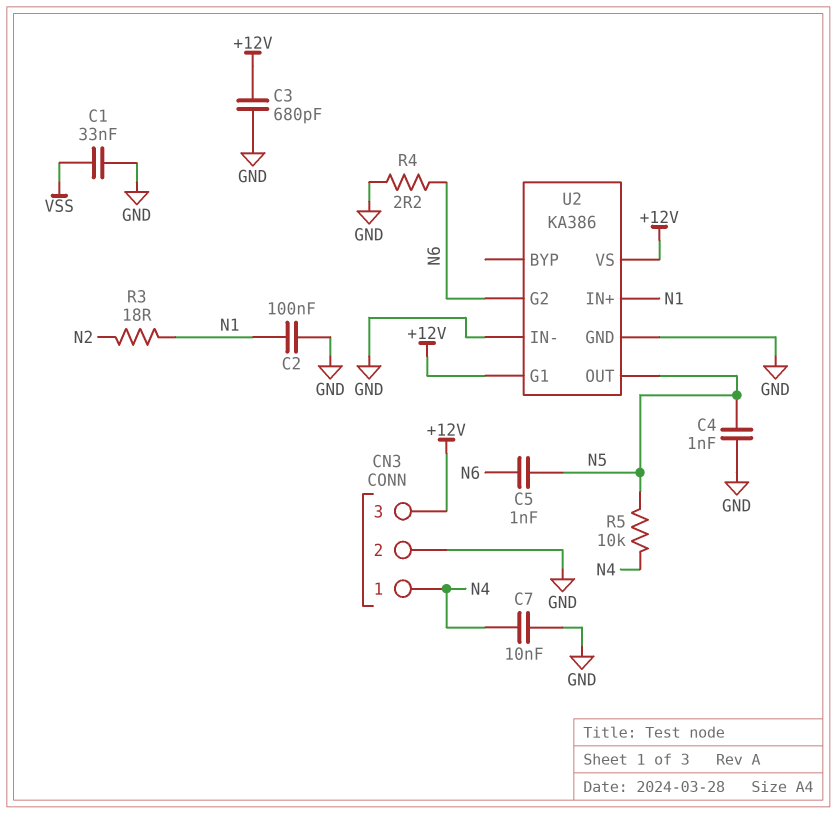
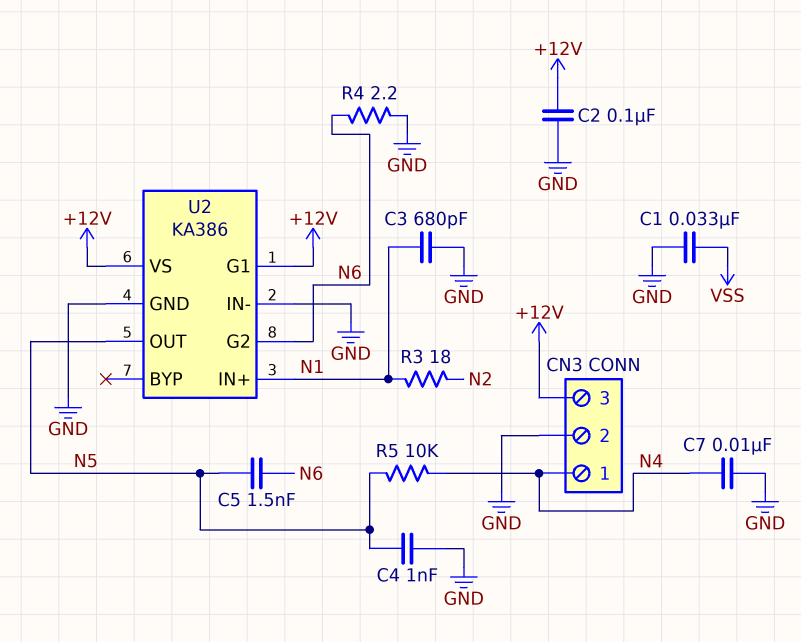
C2: 100nF (GND, N1) -> 100nF (+12V, GND)
C3: 680pF (+12V, GND) -> 680pF (GND, N1)
C5: 1nF (N5, N6) -> 1.5nF (N5, N6)

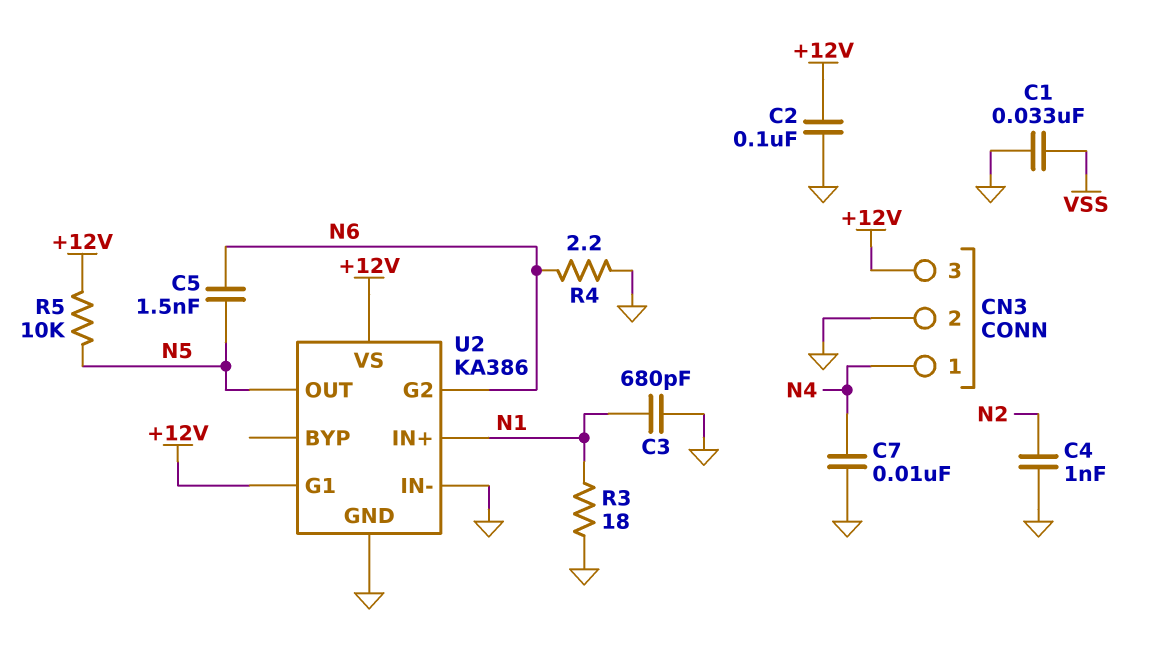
C4: 1nF (GND, N5) -> 1nF (GND, N2)
R3: 18 (N1, N2) -> 18 (GND, N1)
R5: 10k (N4, N5) -> 10k (+12V, N5)

